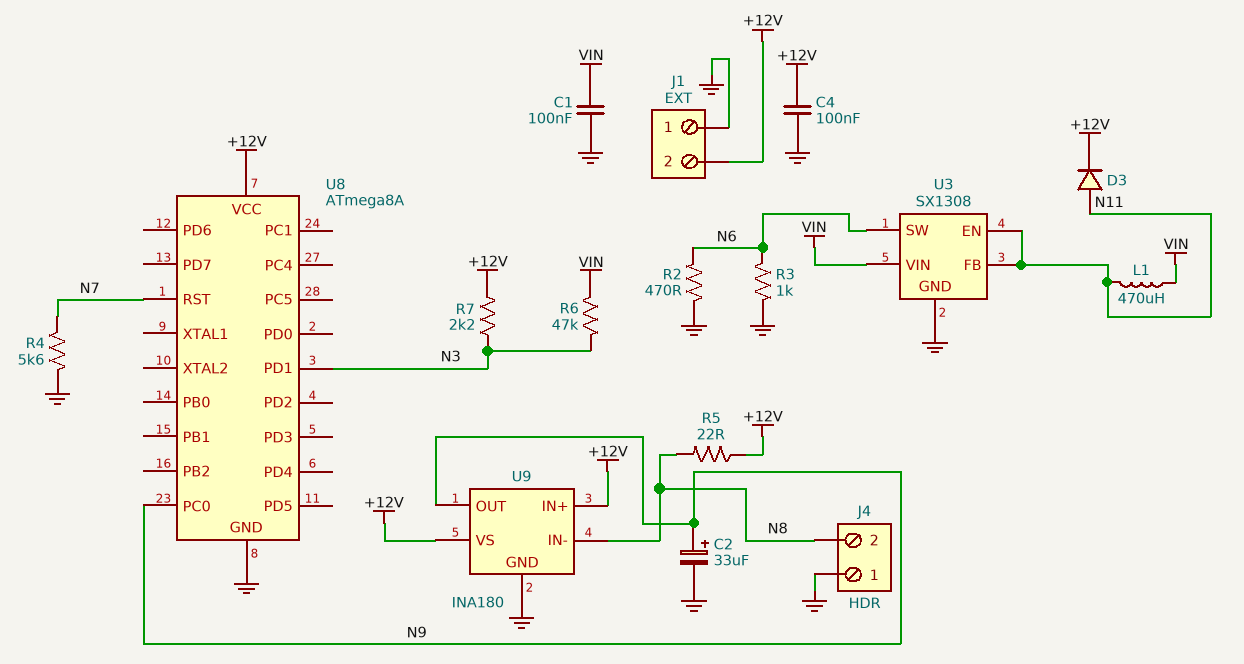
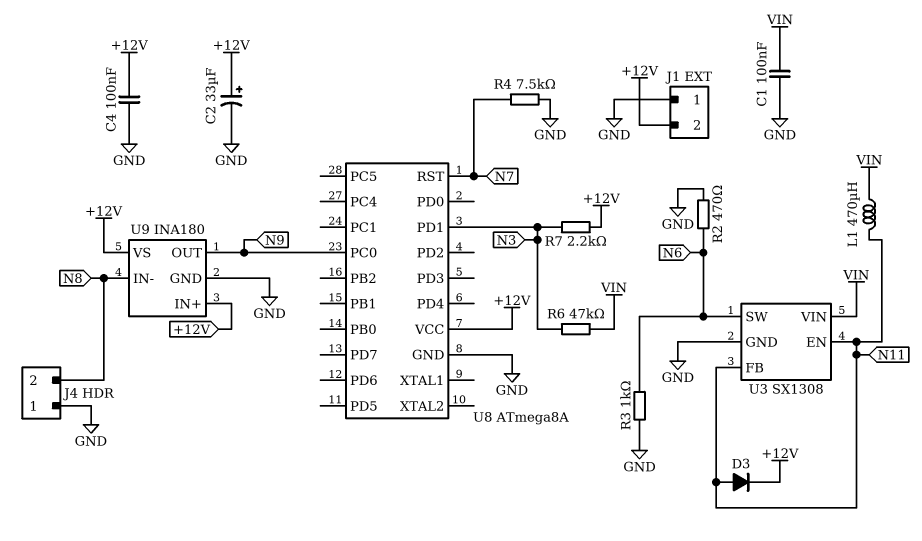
C2: 33uF (plus N9, minus GND) -> 33uF (plus +12V, minus GND)
R4: 5.6k (GND, N7) -> 7.5k (GND, N7)
R5: 22 (+12V, N8) -> none

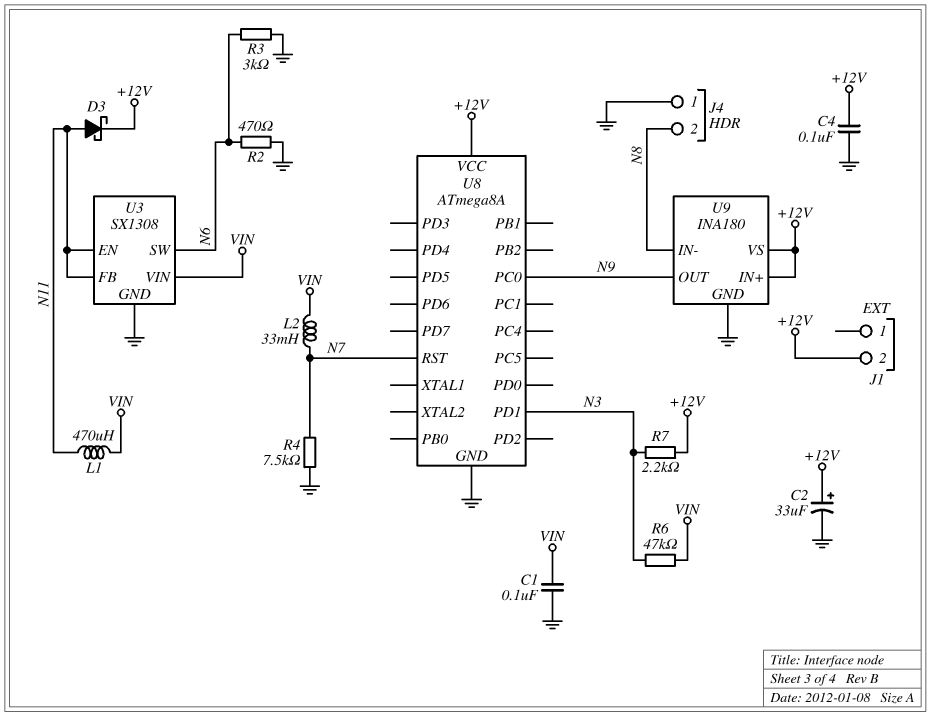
D3: diode (A N11, K +12V) -> schottky (A N11, K +12V)
J1 pin 1: GND -> none
L2: none -> 33mH (N7, VIN)
R3: 1k (GND, N6) -> 3k (GND, N6)

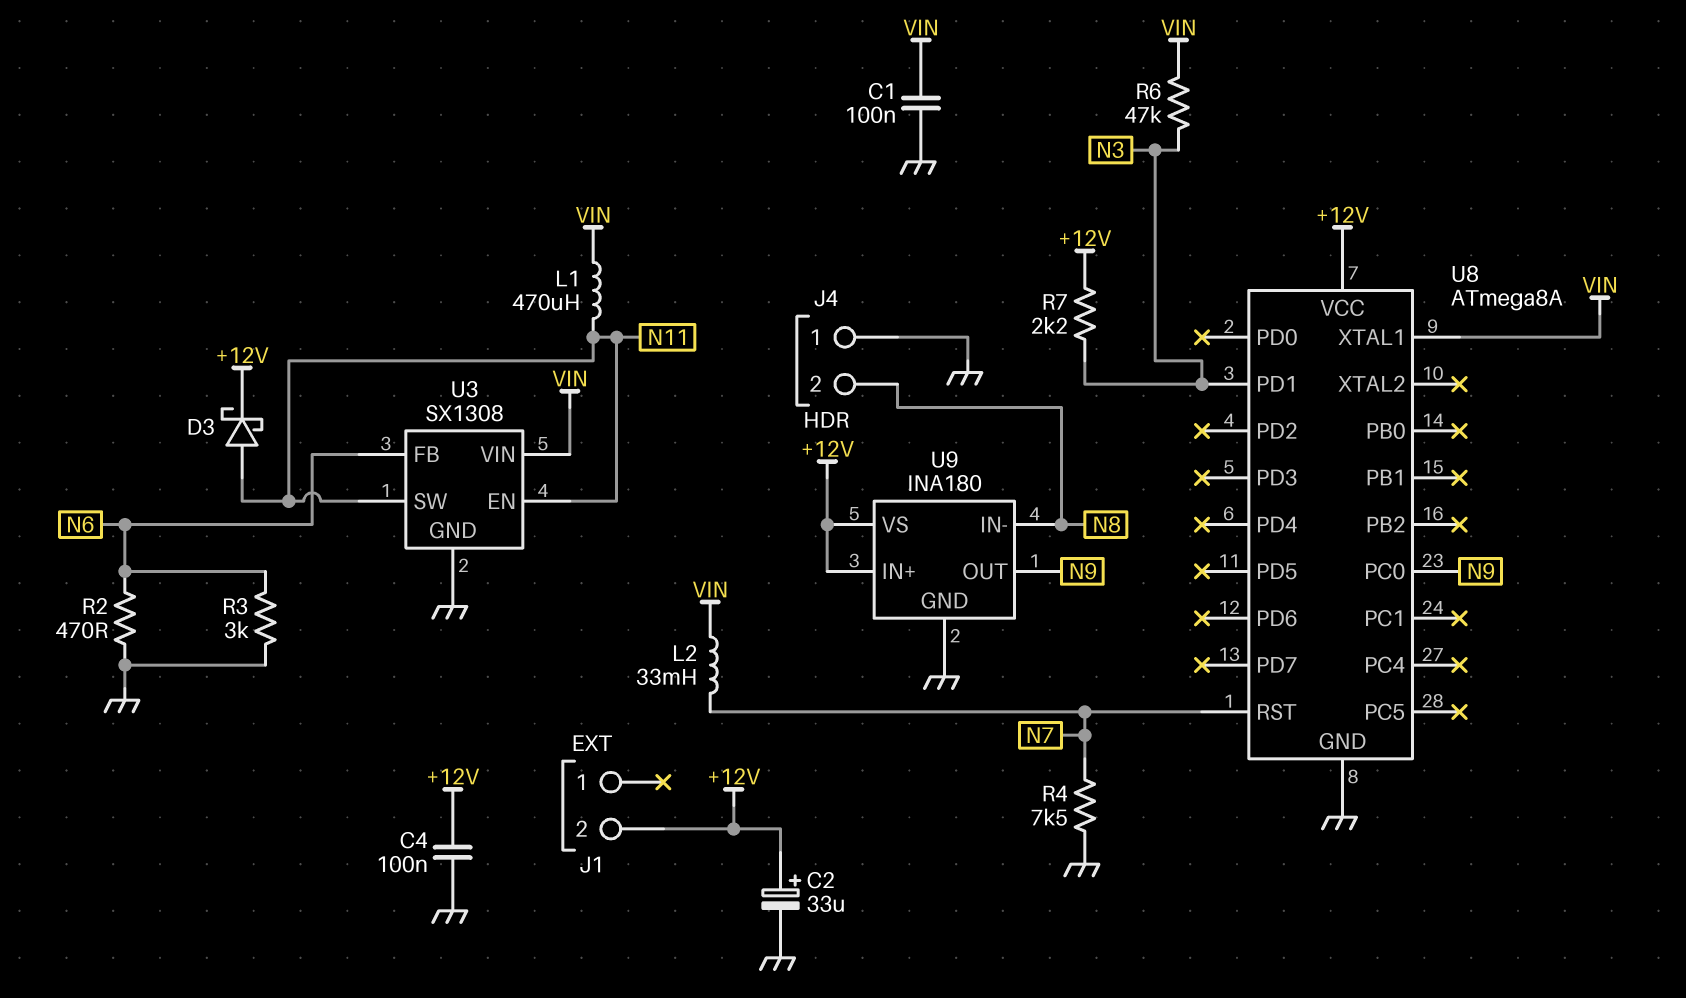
U3 pin FB: N11 -> N6
U3 pin SW: N6 -> N11
U8 pin XTAL1: none -> VIN

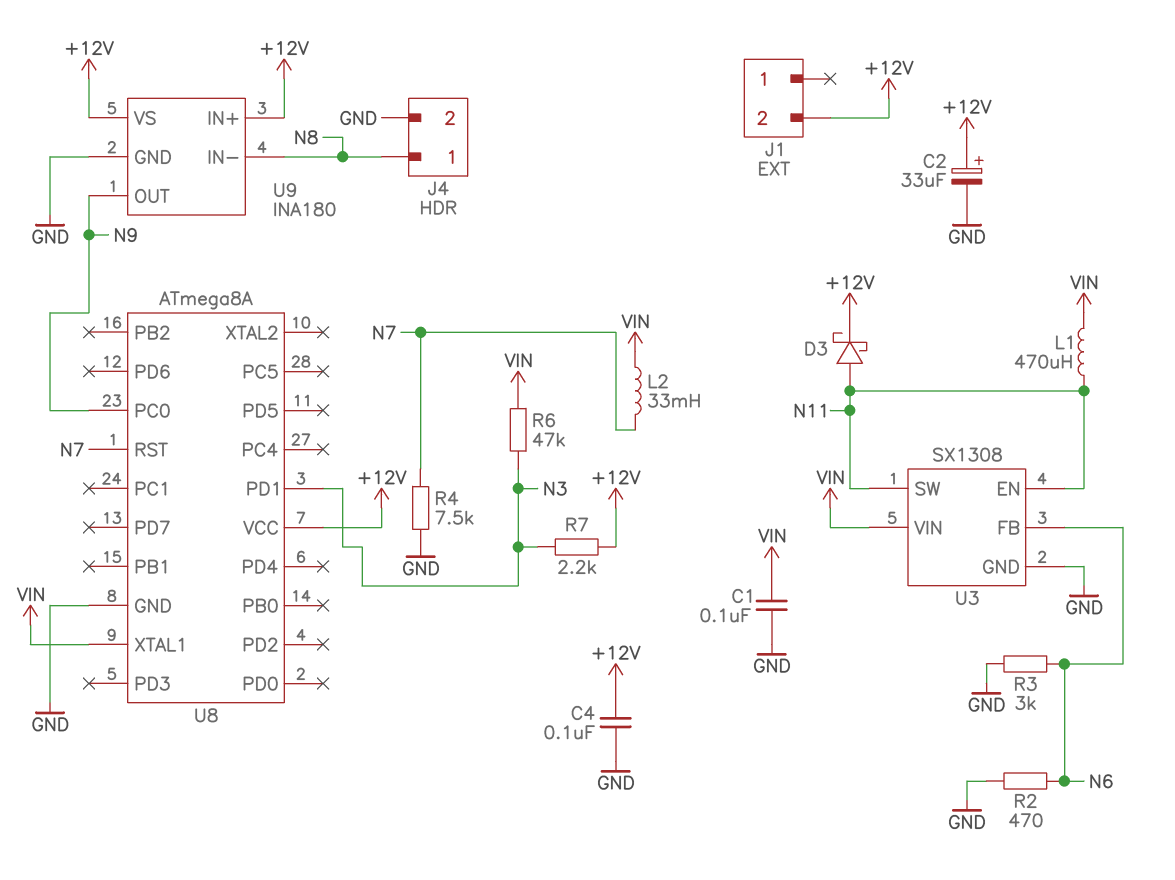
J4 pin 1: GND -> N8
J4 pin 2: N8 -> GND

